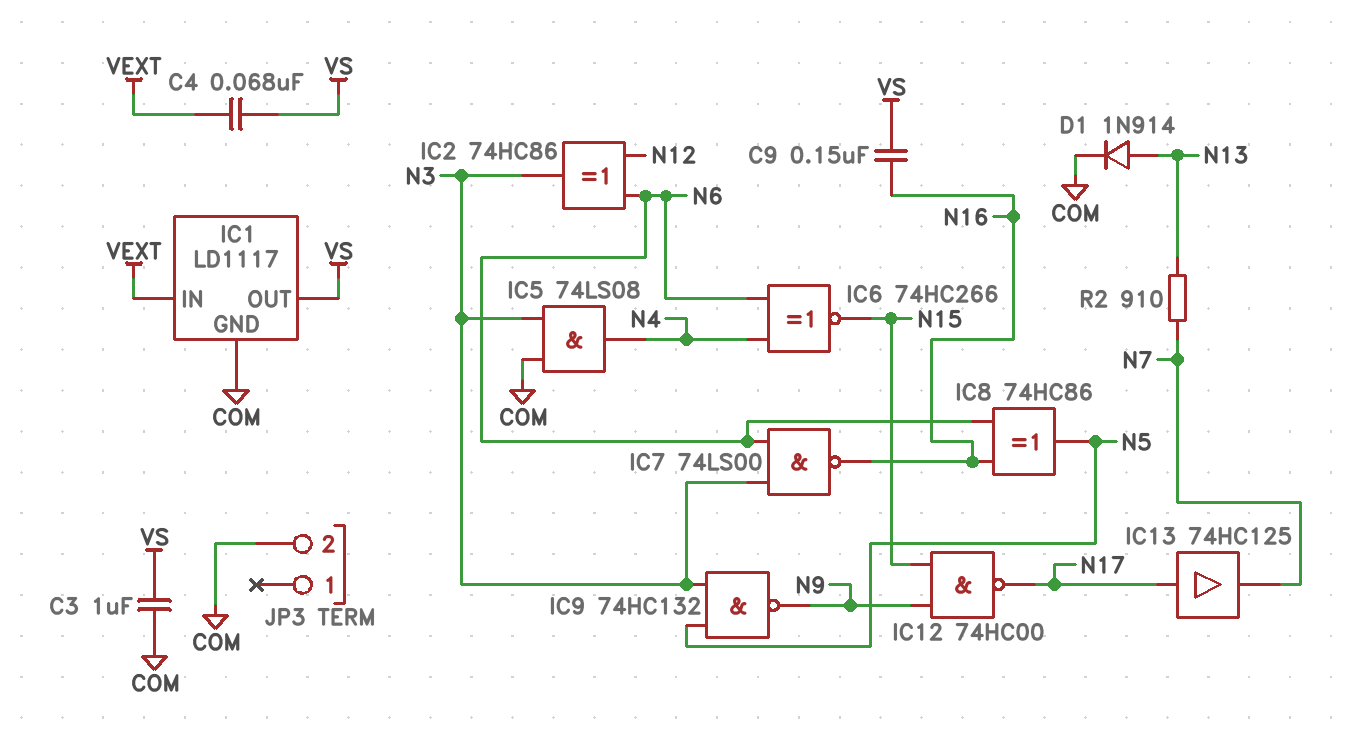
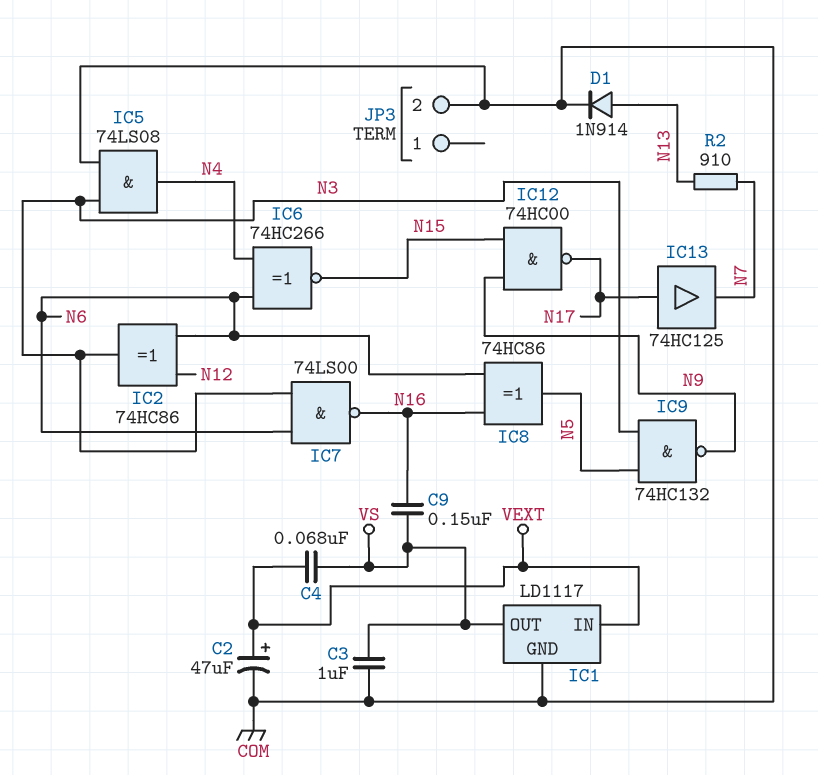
C2: none -> 47uF (plus VEXT, minus COM)

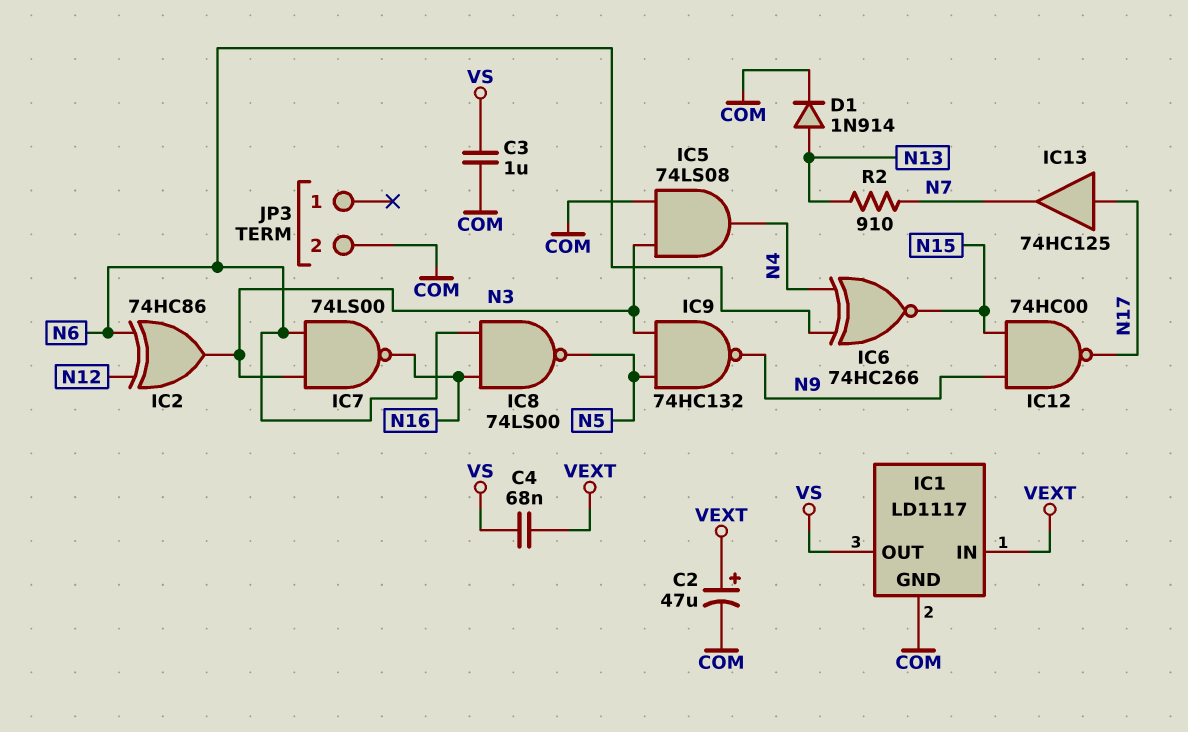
C9: 150nF (N16, VS) -> none
IC8: XOR 74HC86 (in N6, in N16, out N5) -> NAND 74LS00 (in N6, in N16, out N5)

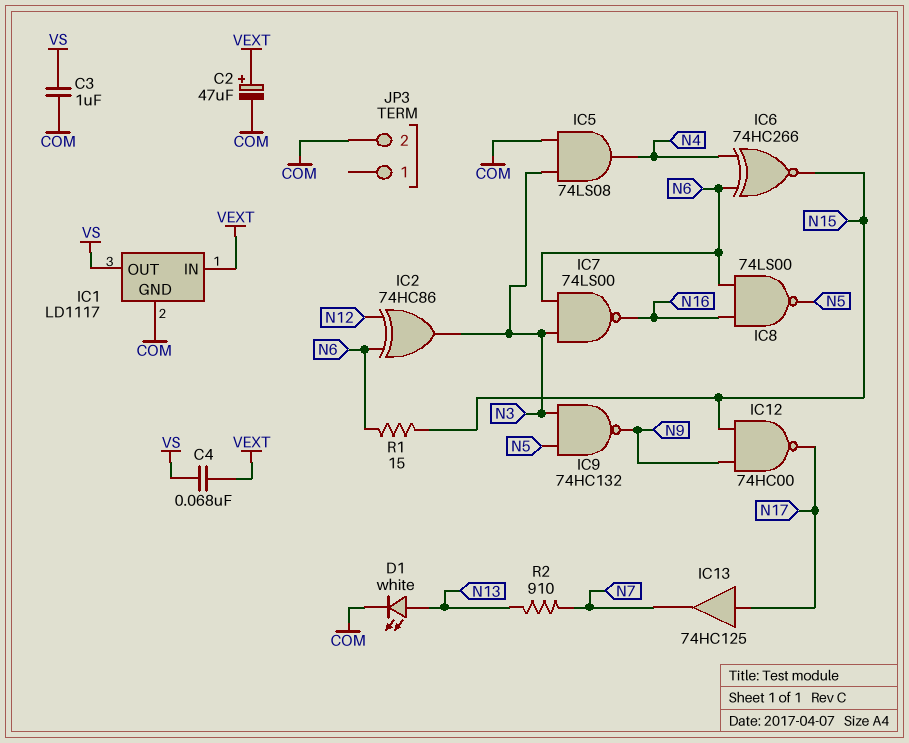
D1: diode 1N914 (A N13, K COM) -> LED white (A N13, K COM)
R1: none -> 15 (N6, N15)

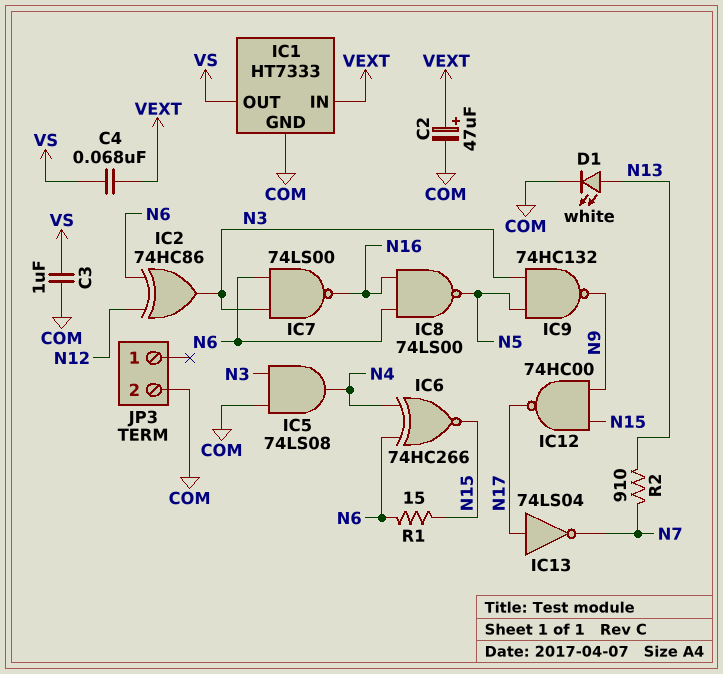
IC1: LD1117 -> HT7333
IC13: buffer 74HC125 (in N17, out N7) -> NOT 74LS04 (in N17, out N7)

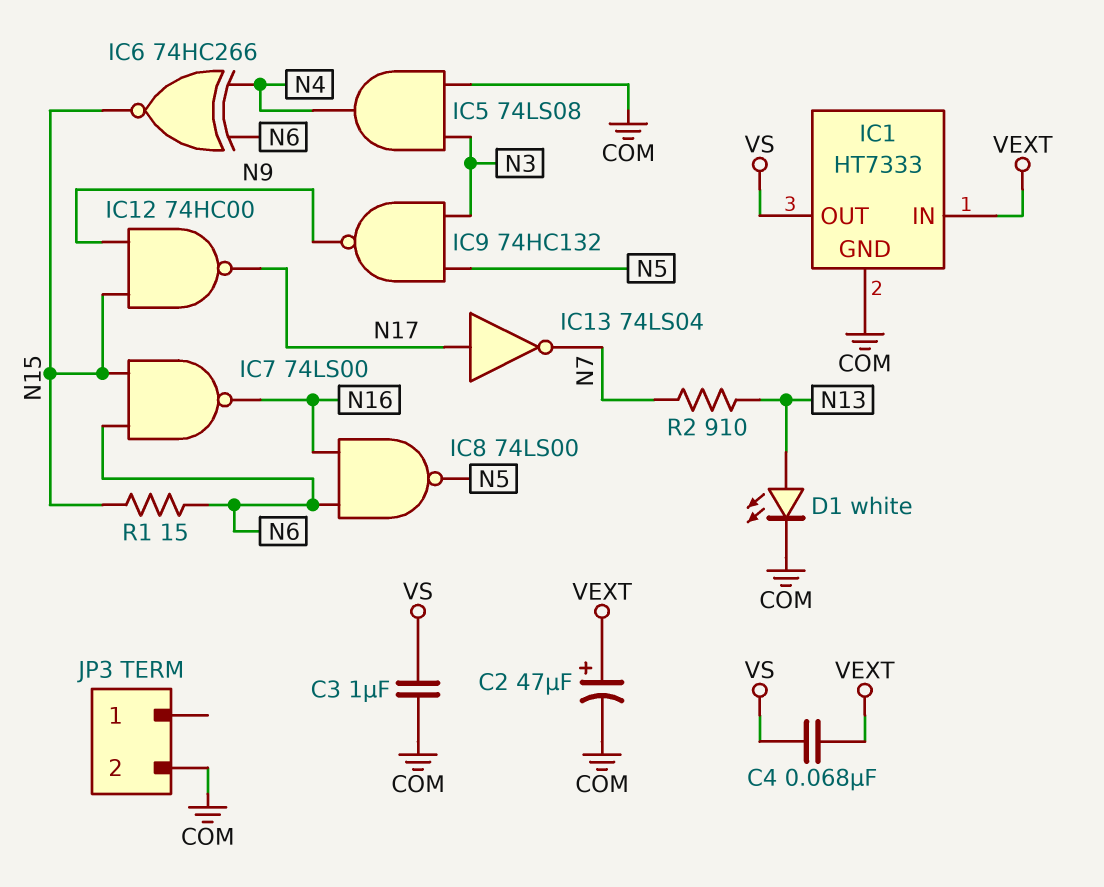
IC2: XOR 74HC86 (in N6, in N12, out N3) -> none
IC7: NAND 74LS00 (in N3, in N6, out N16) -> NAND 74LS00 (in N6, in N15, out N16)

